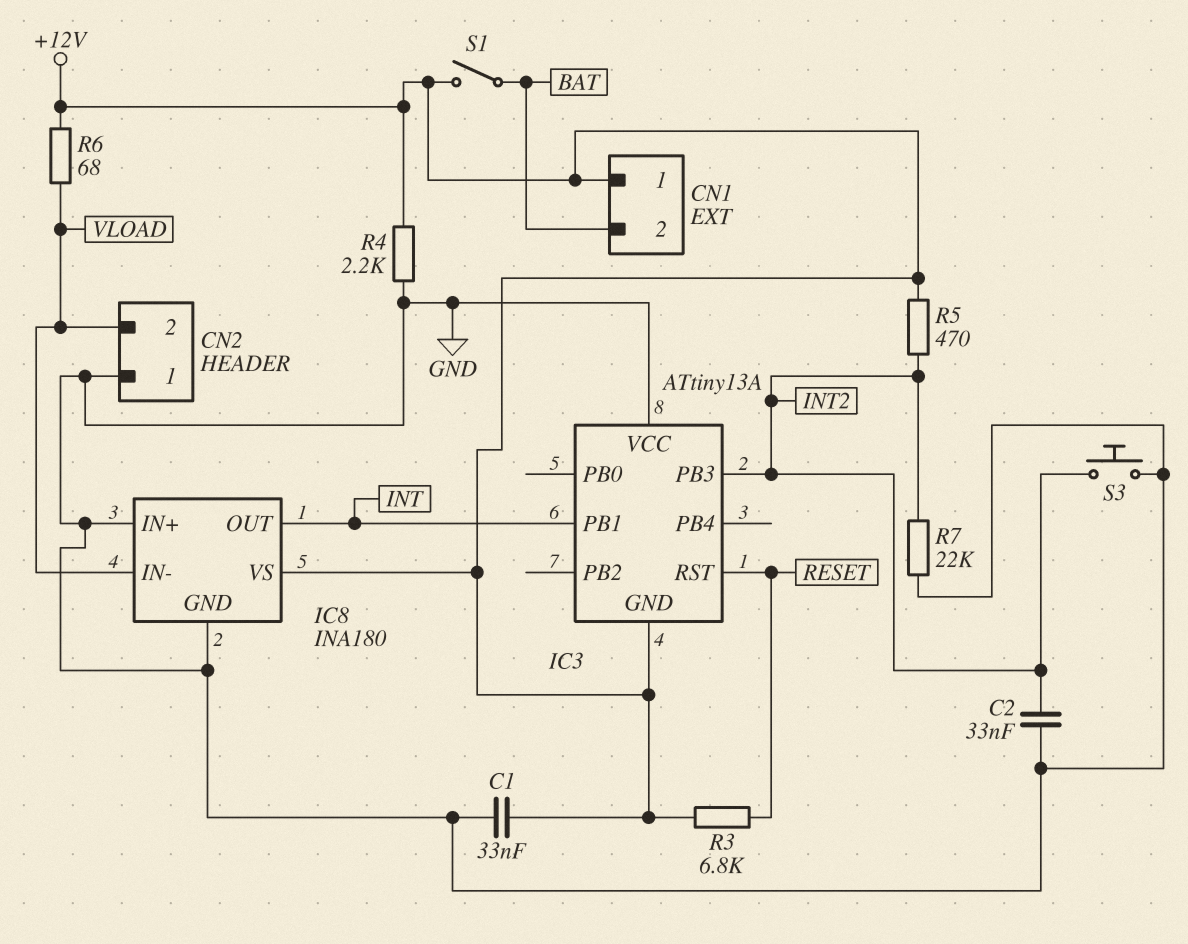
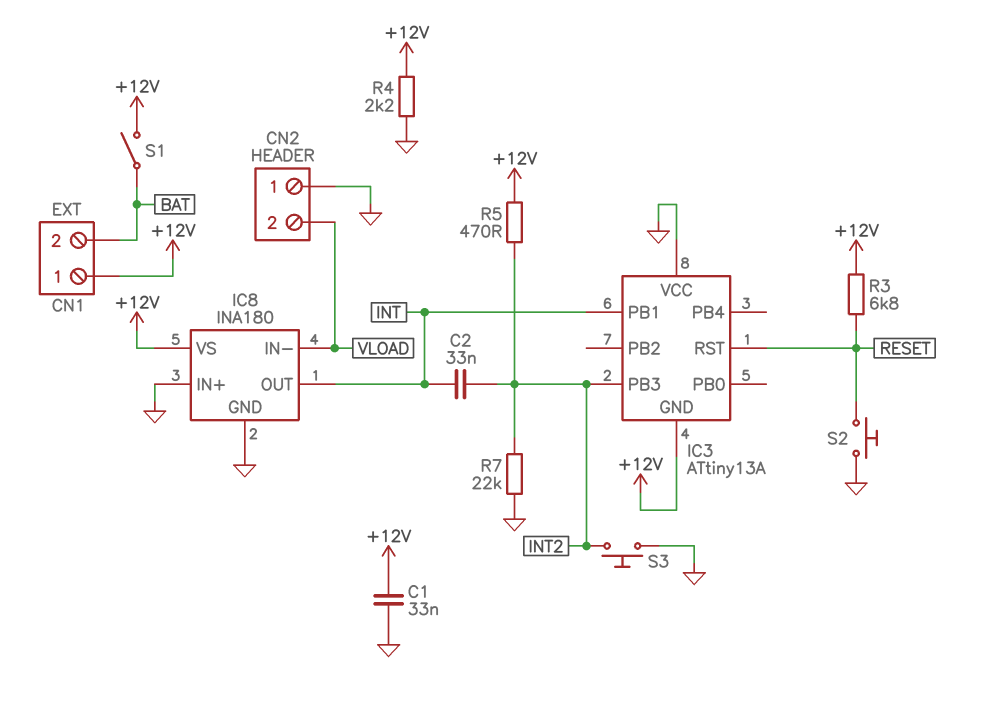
C2: 33nF (GND, INT2) -> 33nF (INT, INT2)
R6: 68 (+12V, VLOAD) -> none
S2: none -> button (GND, RESET)

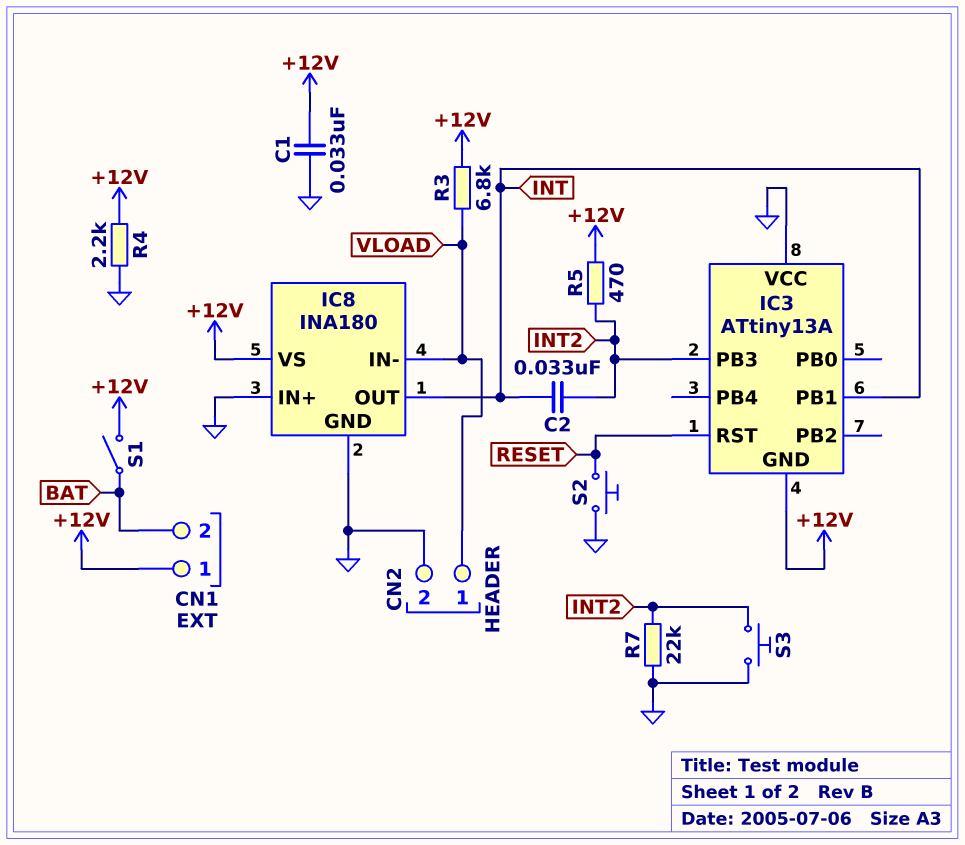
CN2 pin 1: GND -> VLOAD
CN2 pin 2: VLOAD -> GND
R3: 6.8k (+12V, RESET) -> 6.8k (+12V, VLOAD)

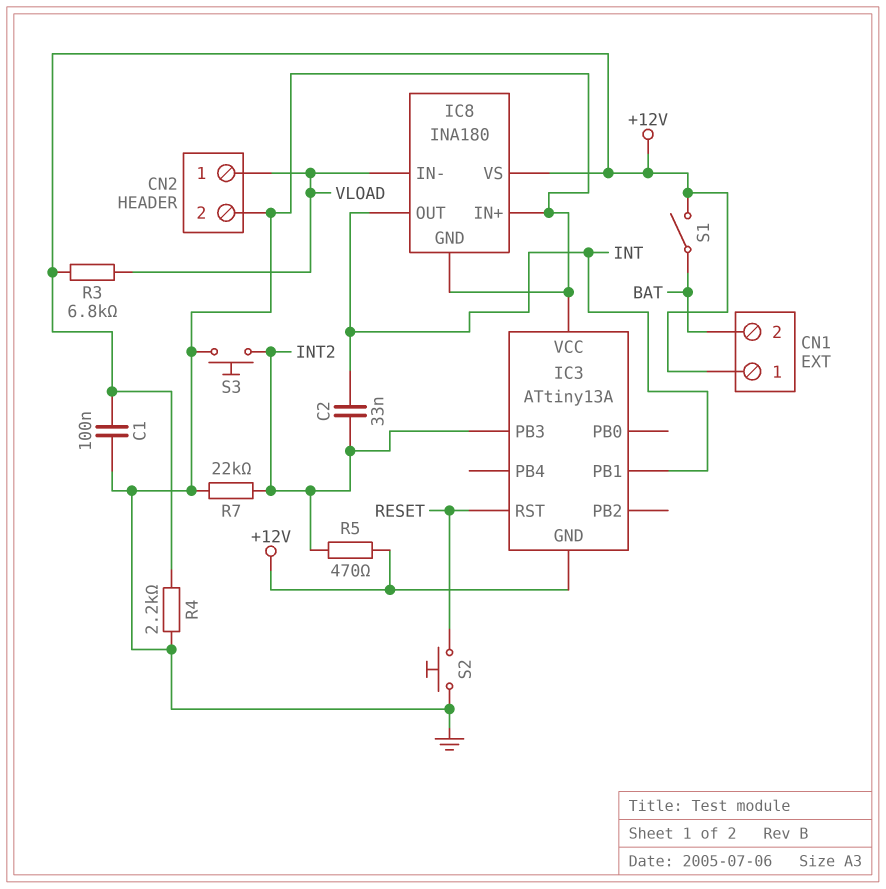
C1: 33nF (+12V, GND) -> 100nF (+12V, GND)

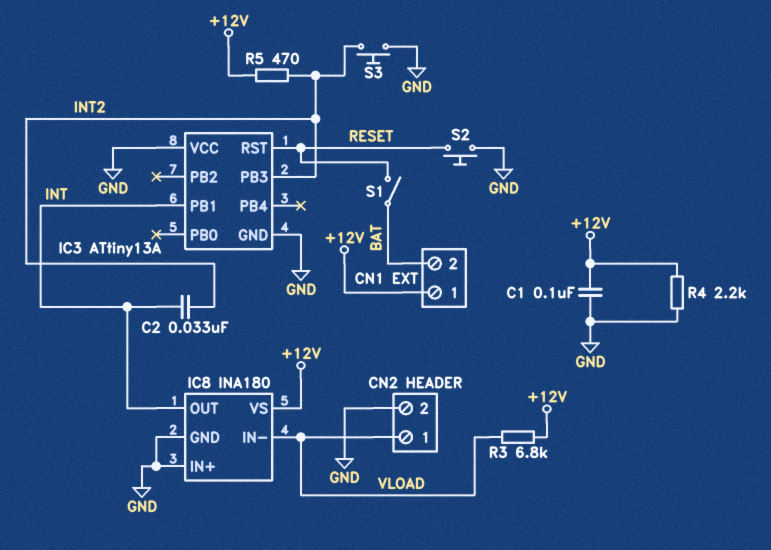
IC3 pin GND: +12V -> GND
R7: 22k (GND, INT2) -> none
S1: switch (+12V, BAT) -> switch (BAT, RESET)

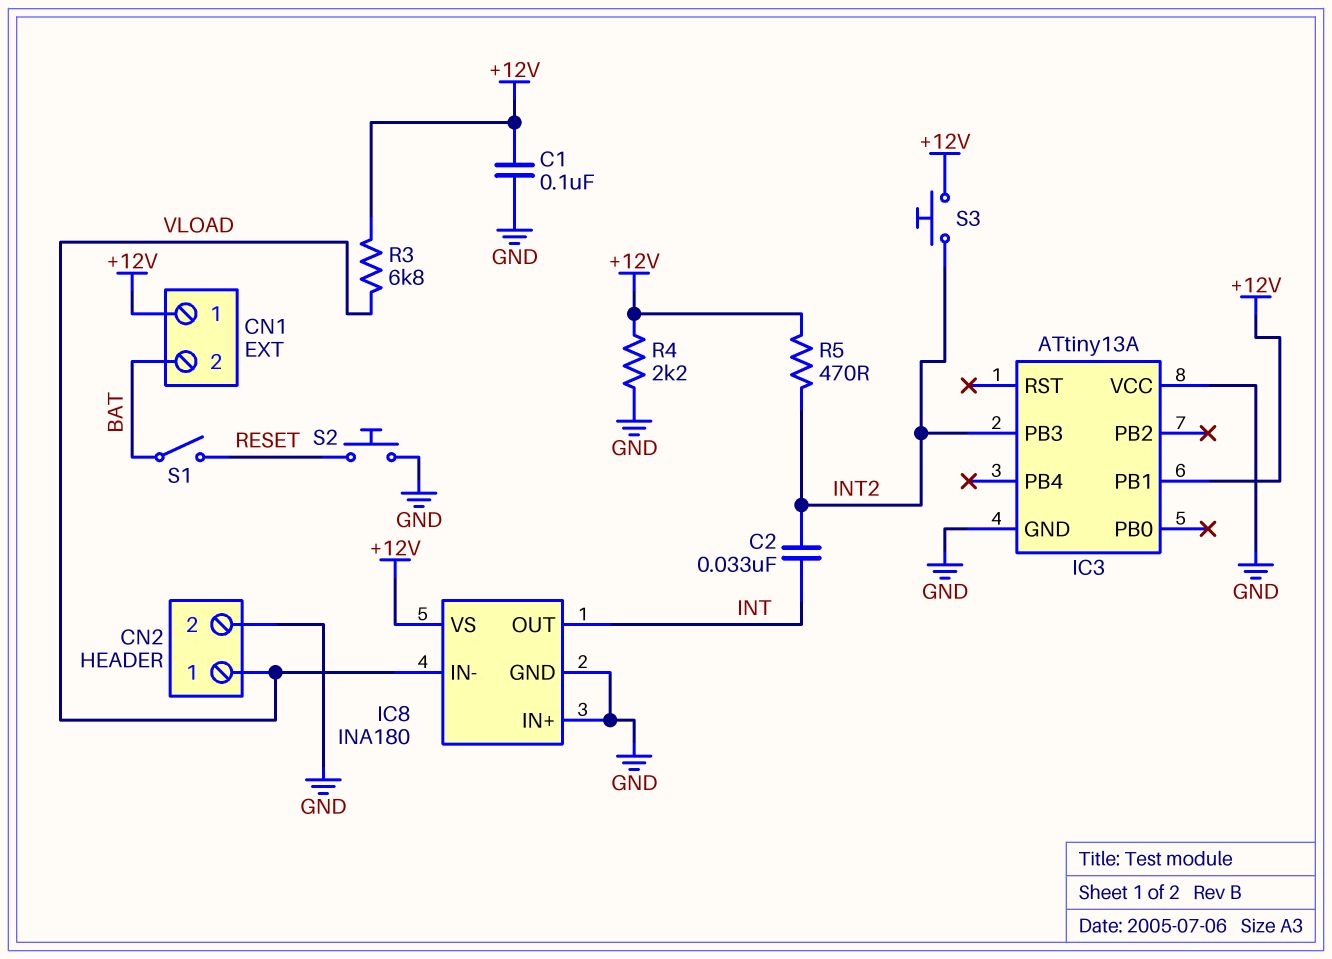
IC3 pin PB1: INT -> +12V
IC3 pin RST: RESET -> none
S3: button (GND, INT2) -> button (+12V, INT2)

